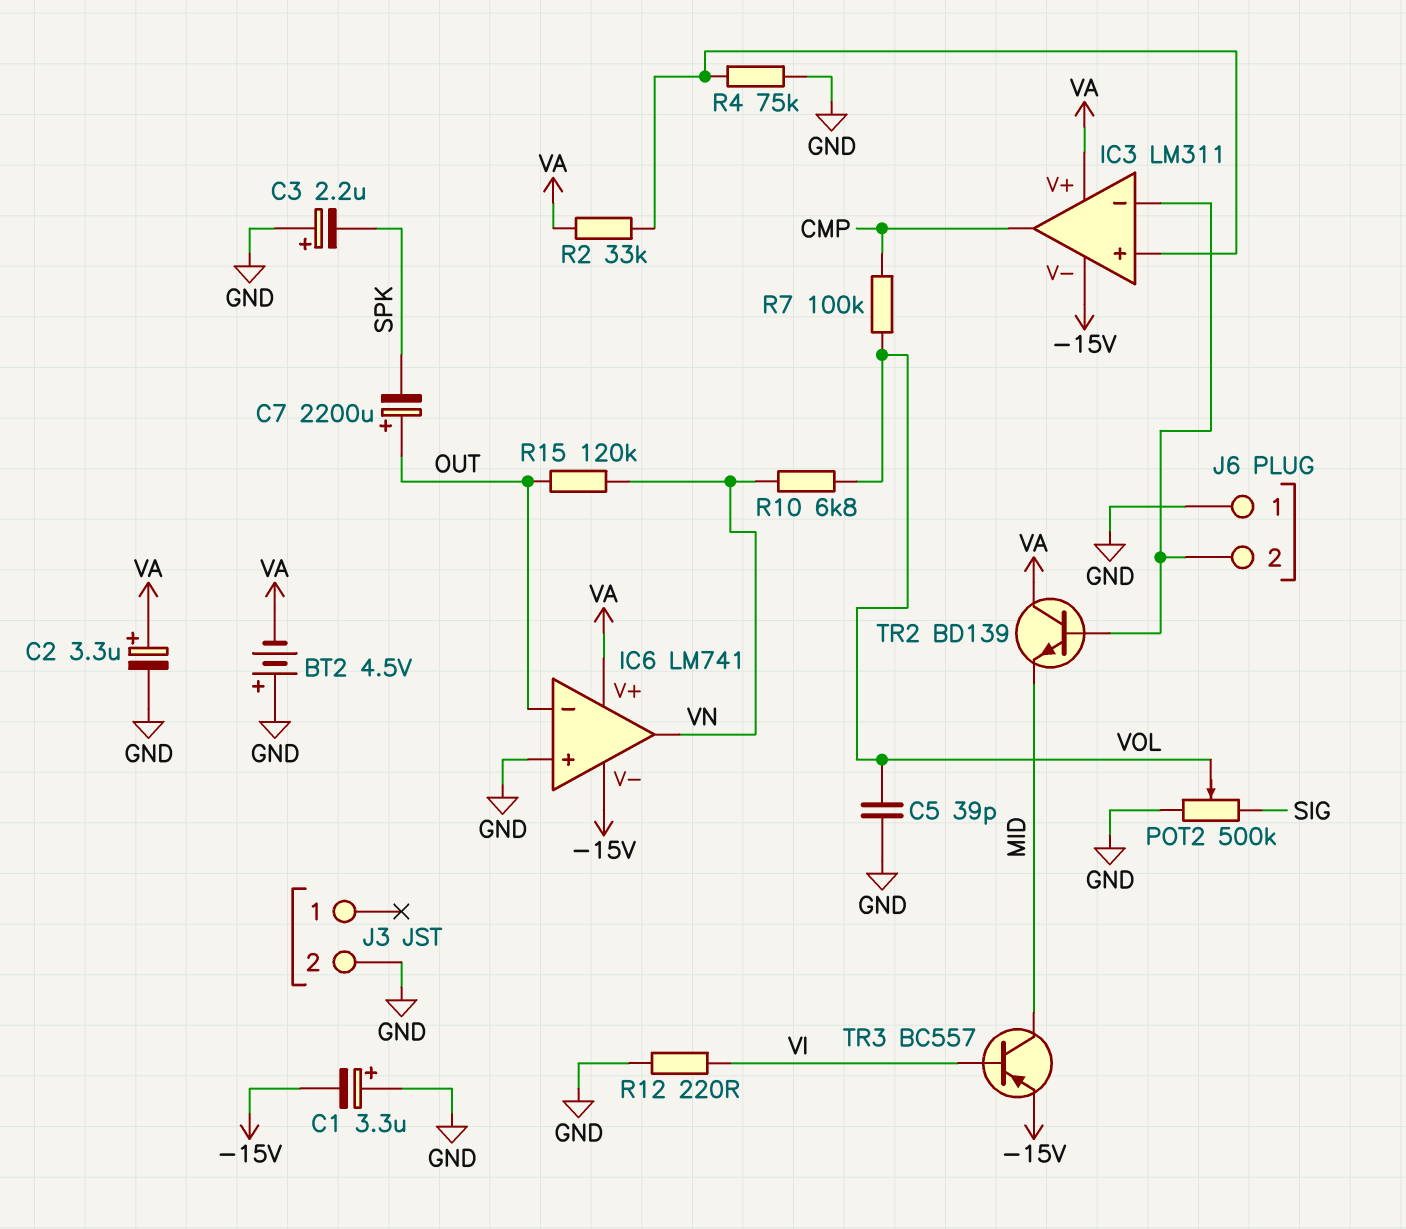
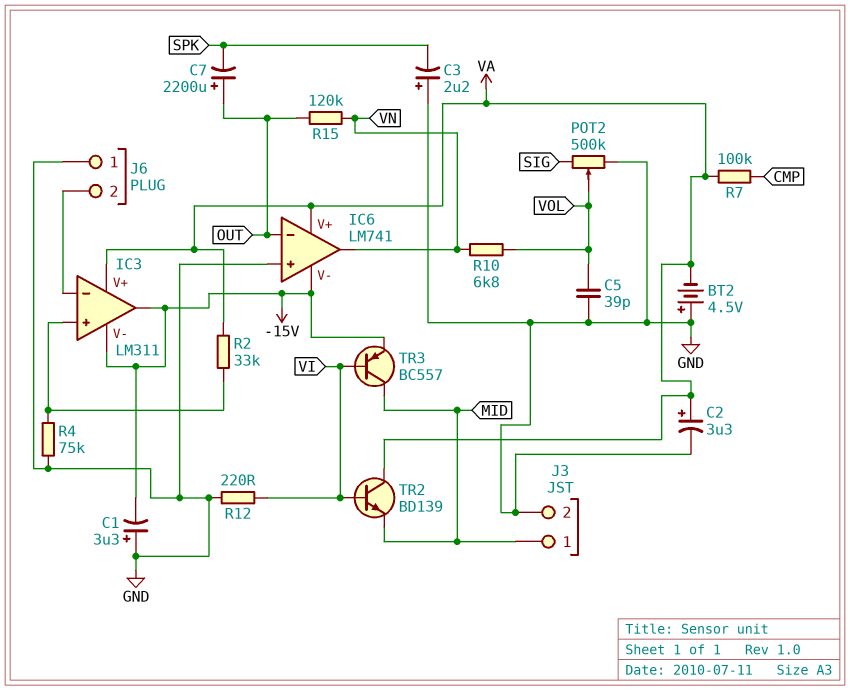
IC3 pin out: CMP -> -15V
J3 pin 1: none -> MID
R7: 100k (CMP, VOL) -> 100k (CMP, VA)
TR2: NPN BD139 (B IC3/in-, C VA, E MID) -> NPN BD139 (B VI, C VA, E MID)

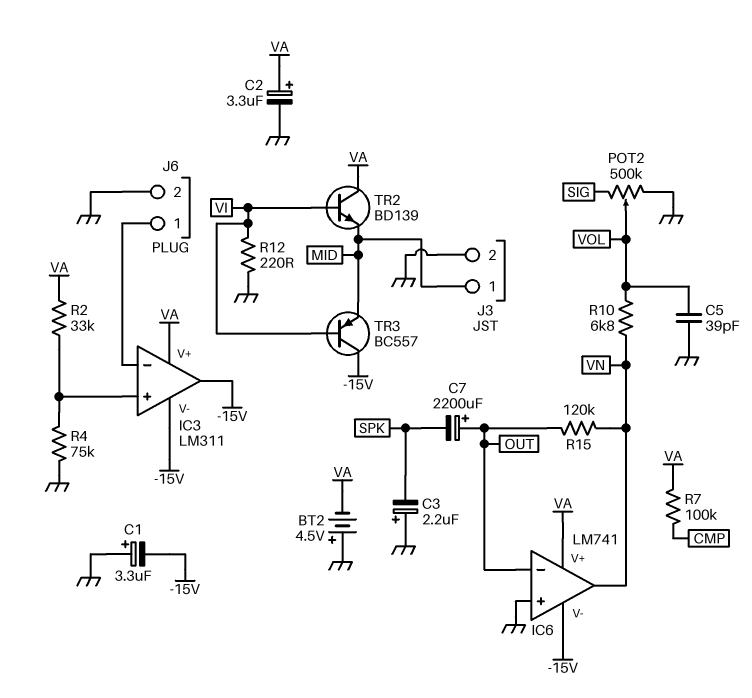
J6 pin 1: GND -> IC3/in-
J6 pin 2: IC3/in- -> GND
TR3: PNP BC557 (B VI, C MID, E -15V) -> PNP BC557 (B VI, C -15V, E MID)

